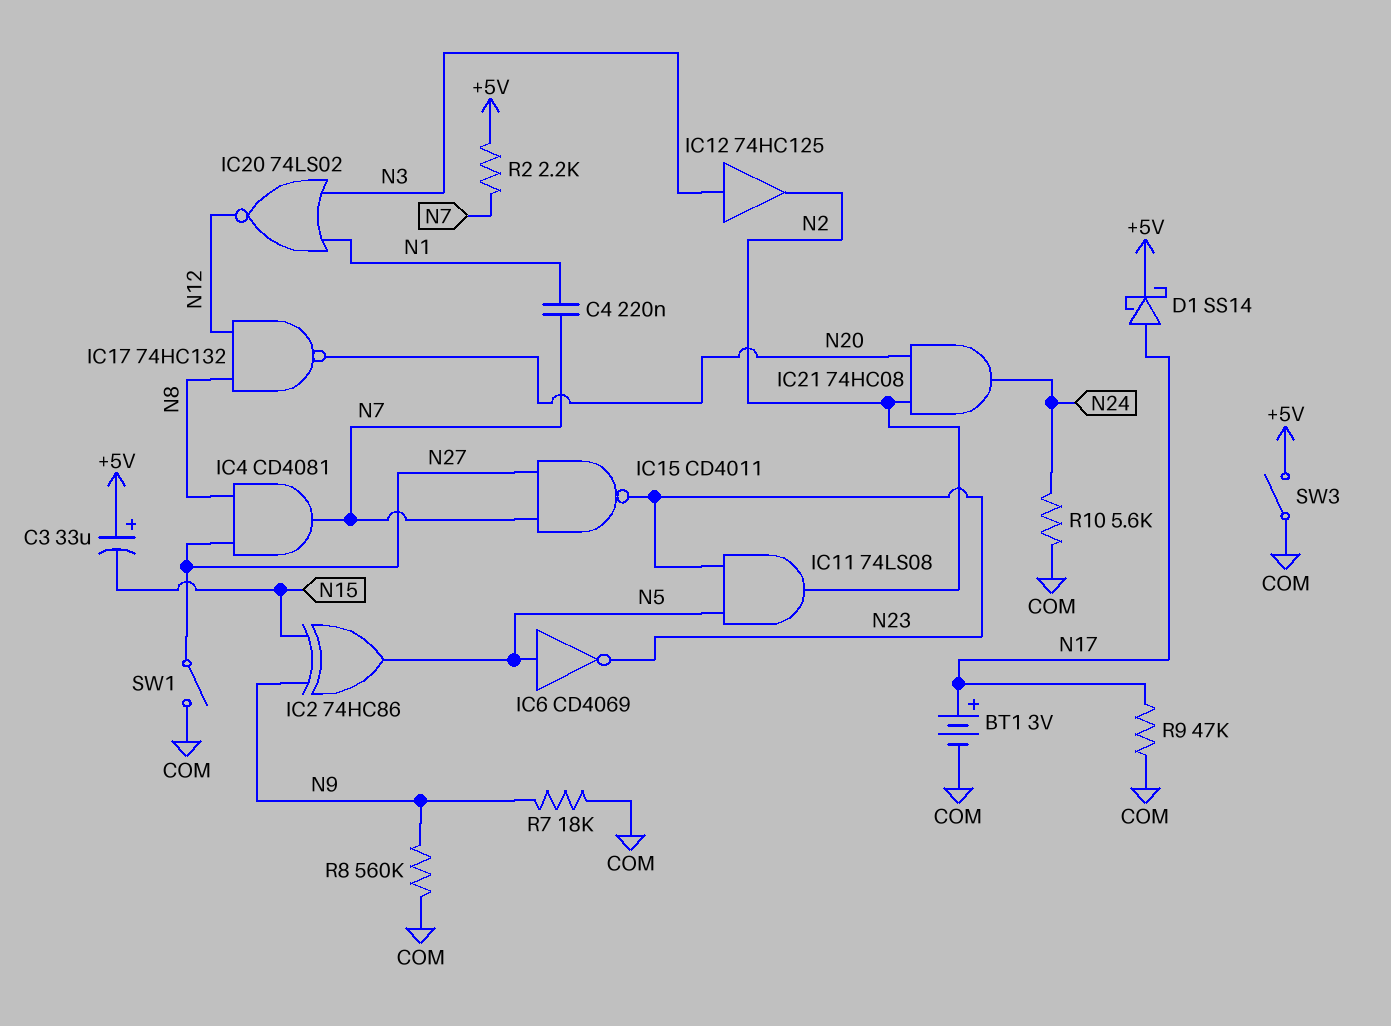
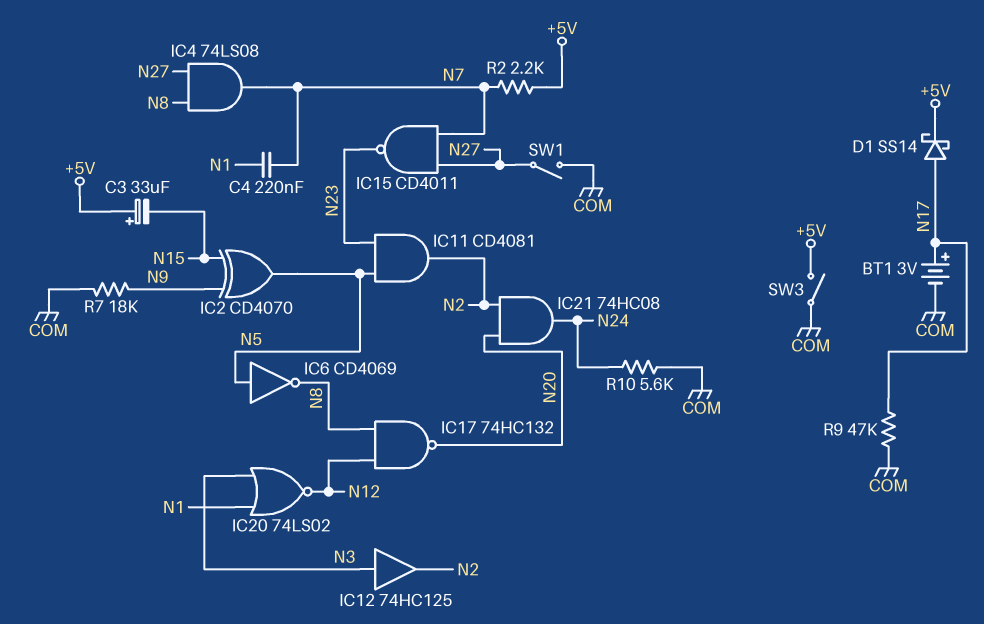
IC2: XOR 74HC86 (in N9, in N15, out N5) -> XOR CD4070 (in N9, in N15, out N5)
IC4: AND CD4081 (in N8, in N27, out N7) -> AND 74LS08 (in N8, in N27, out N7)
IC6: NOT CD4069 (in N5, out N23) -> NOT CD4069 (in N5, out N8)
IC11: AND 74LS08 (in N5, in N23, out N2) -> AND CD4081 (in N5, in N23, out N2)
R8: 560k (COM, N9) -> none

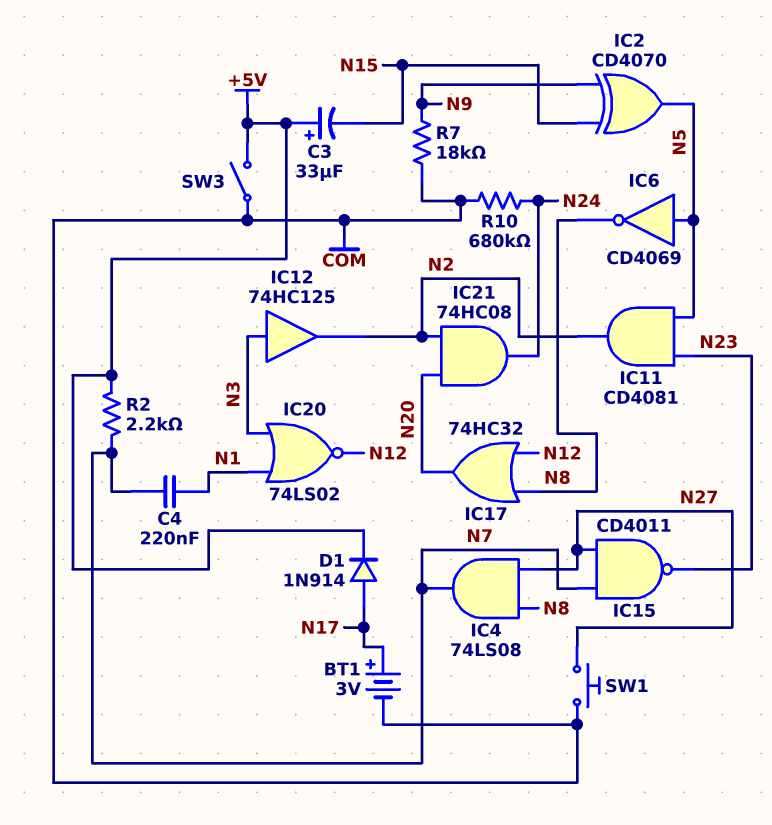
D1: schottky SS14 (A N17, K +5V) -> diode 1N914 (A N17, K +5V)
IC17: NAND 74HC132 (in N8, in N12, out N20) -> OR 74HC32 (in N8, in N12, out N20)
R9: 47k (COM, N17) -> none
R10: 5.6k (COM, N24) -> 680k (COM, N24)
SW1: switch (COM, N27) -> button (COM, N27)

